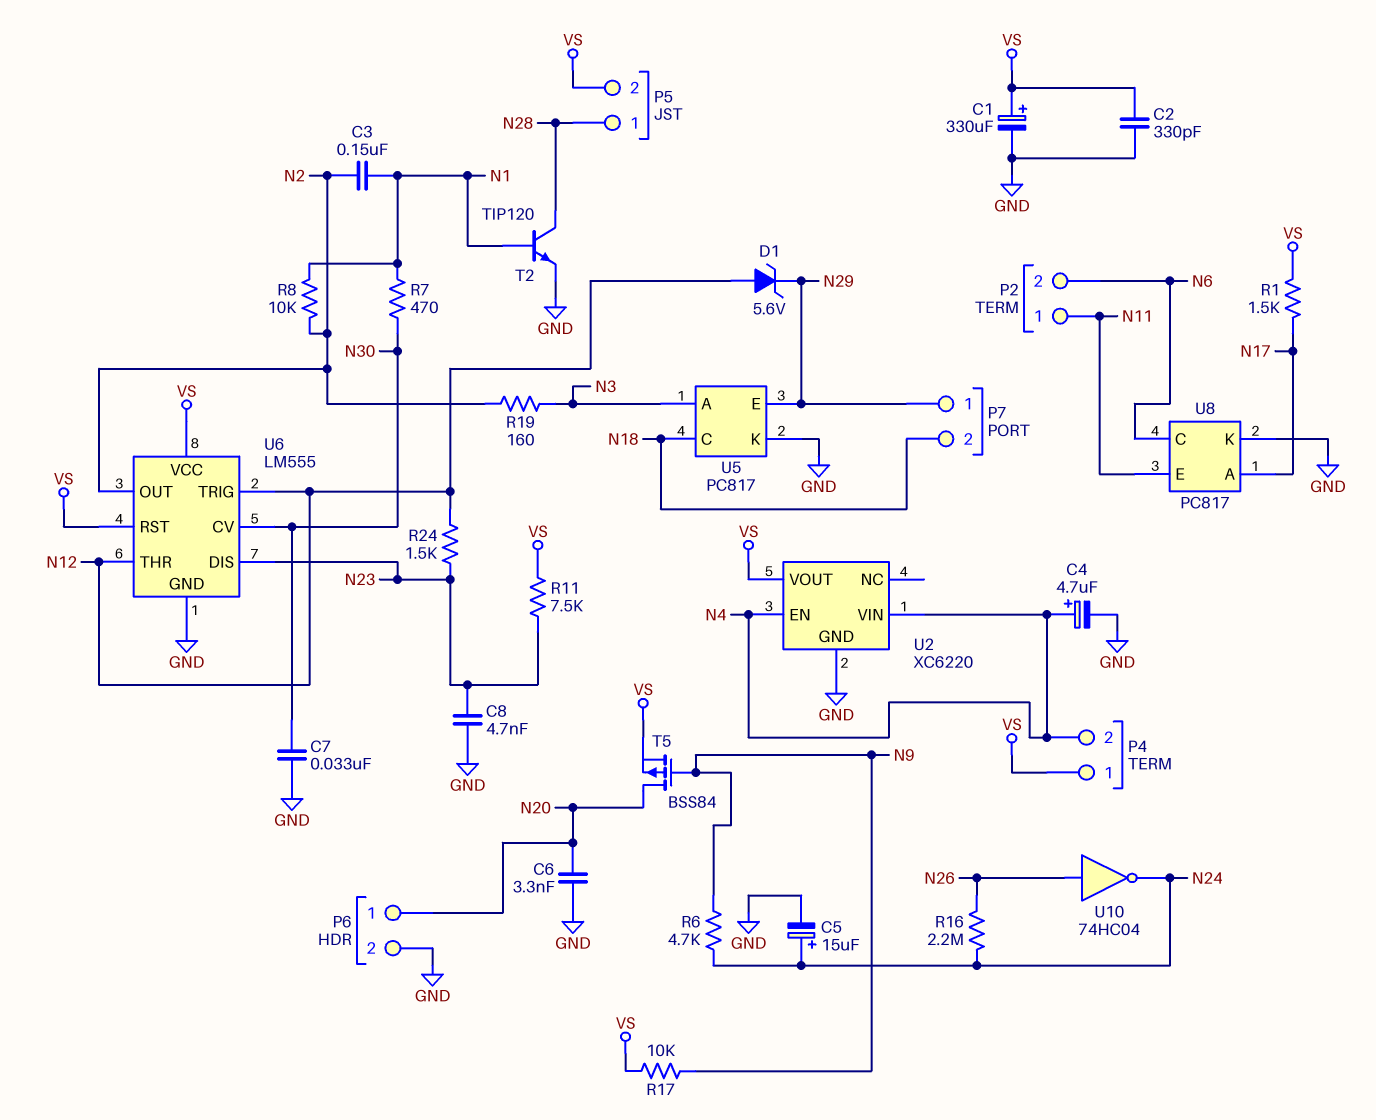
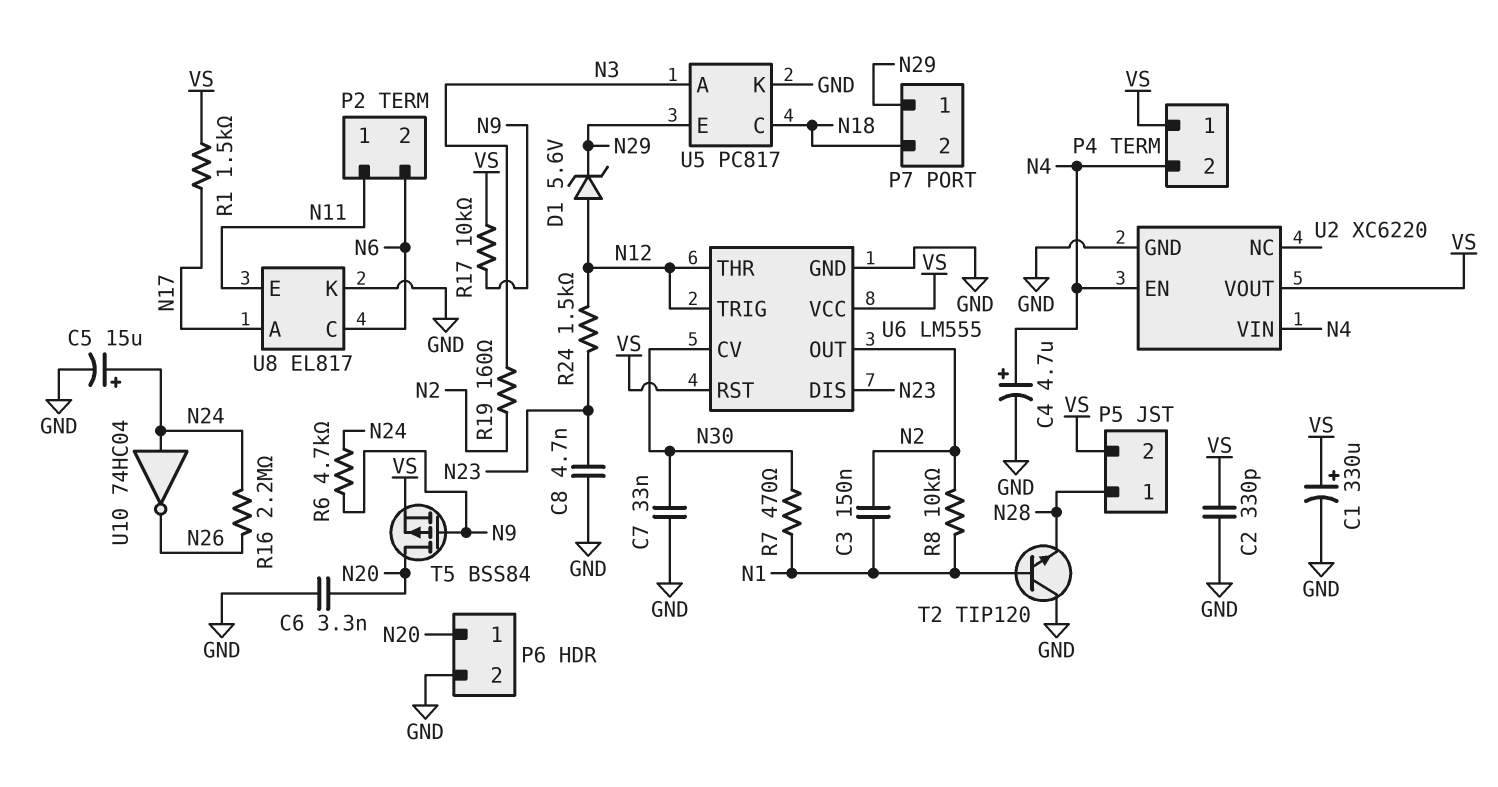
R11: 7.5k (N23, VS) -> none
T2: NPN TIP120 (B N1, C N28, E GND) -> NPN TIP120 (B N1, C GND, E N28)
U8: PC817 -> EL817
U10: NOT 74HC04 (in N26, out N24) -> NOT 74HC04 (in N24, out N26)

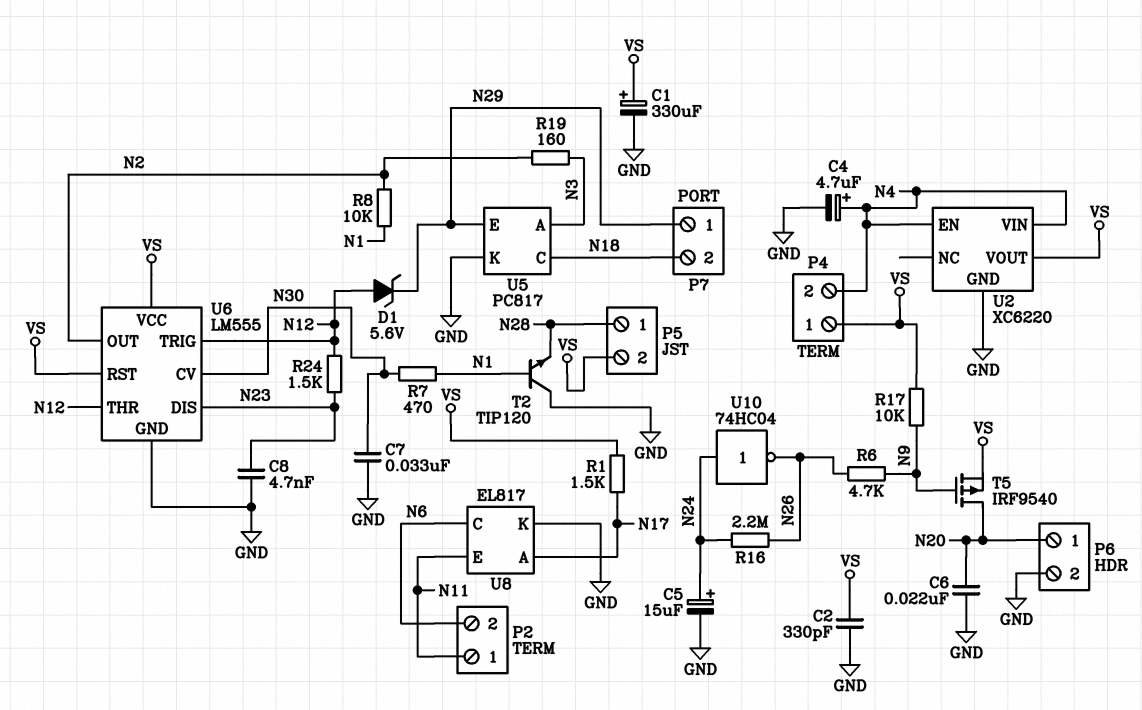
C3: 150nF (N1, N2) -> none
C6: 3.3nF (GND, N20) -> 22nF (GND, N20)
R6: 4.7k (N9, N24) -> 4.7k (N9, N26)
T5: PMOS BSS84 (G N9, D N20, S VS) -> PMOS IRF9540 (G N9, D N20, S VS)

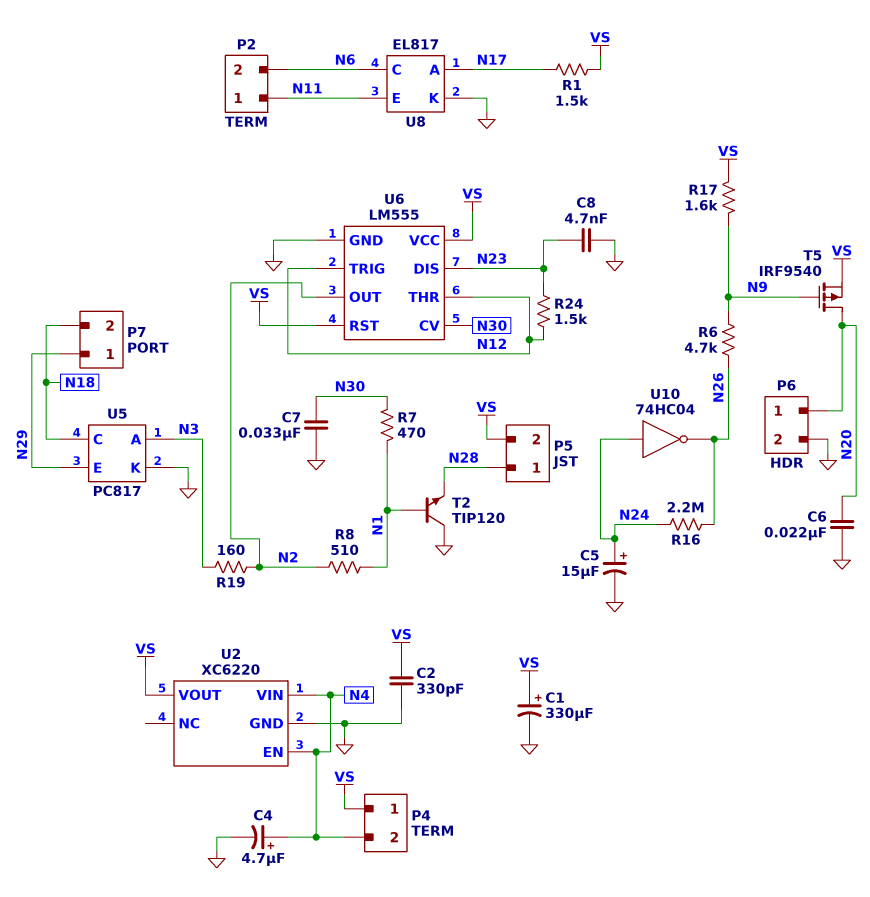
D1: zener 5.6V (A N12, K N29) -> none
R8: 10k (N1, N2) -> 510 (N1, N2)
R17: 10k (N9, VS) -> 1.6k (N9, VS)

